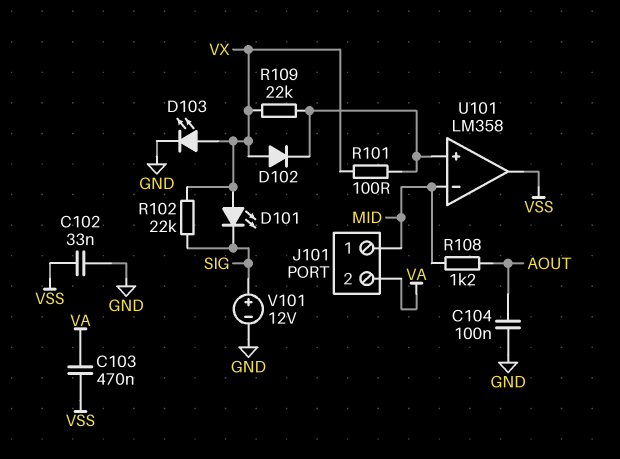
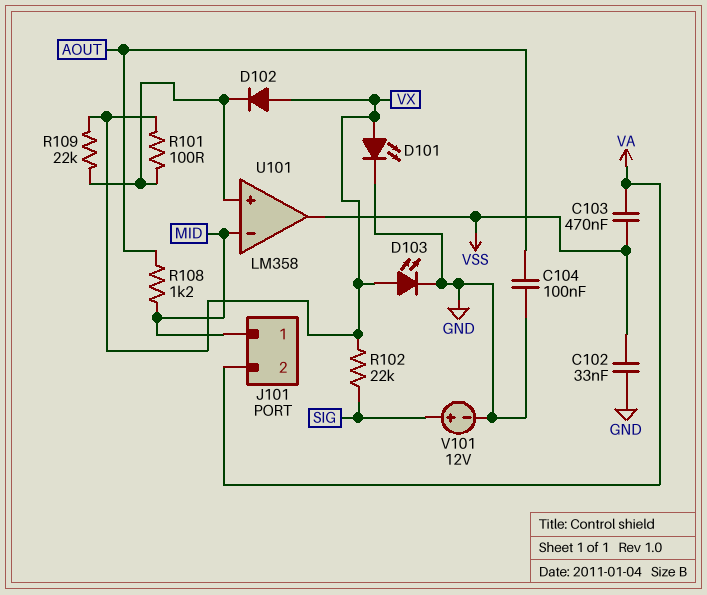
D101: LED (A VX, K SIG) -> LED (A VX, K GND)

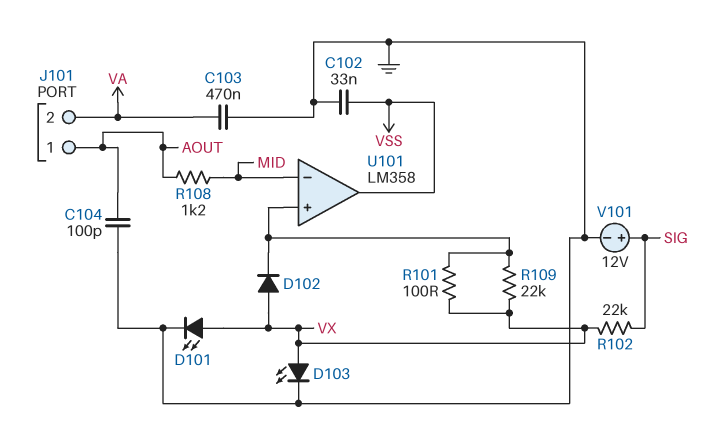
C103: 470nF (VA, VSS) -> 470nF (GND, VA)
C104: 100nF (AOUT, GND) -> 100pF (AOUT, GND)
J101 pin 1: MID -> AOUT

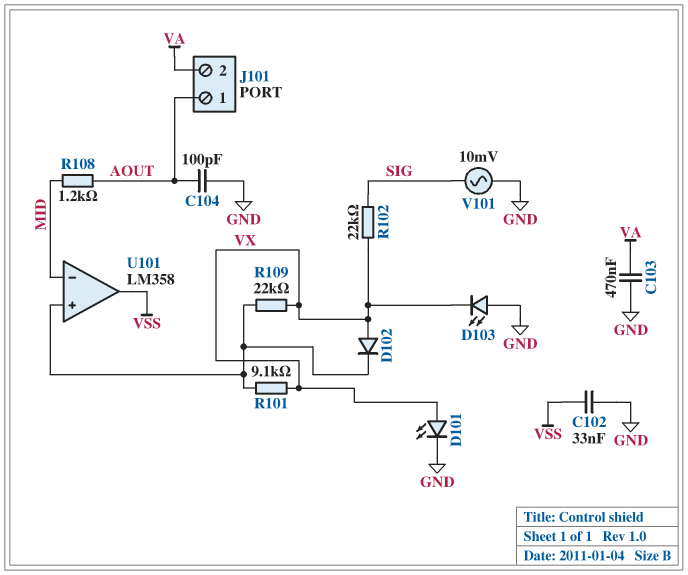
D103: LED (A VX, K GND) -> LED (A GND, K VX)
R101: 100 (U101/in+, VX) -> 9.1k (U101/in+, VX)
V101: 12V (plus SIG, minus GND) -> AC 10mV (GND, SIG)

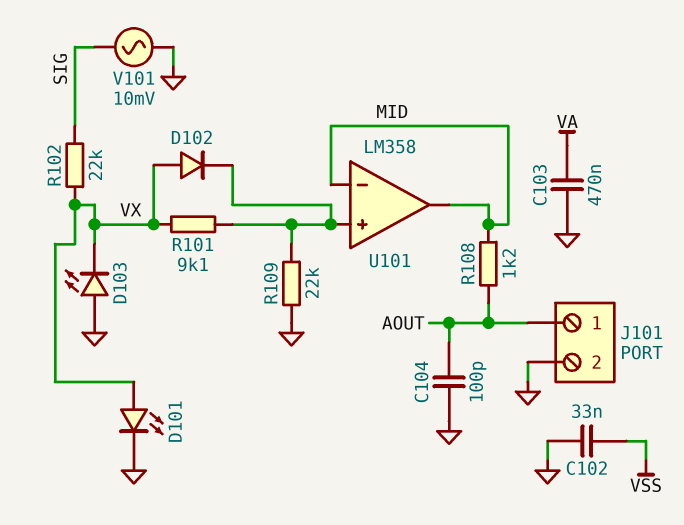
J101 pin 2: VA -> GND
R109: 22k (U101/in+, VX) -> 22k (GND, U101/in+)
U101 pin out: VSS -> MID

